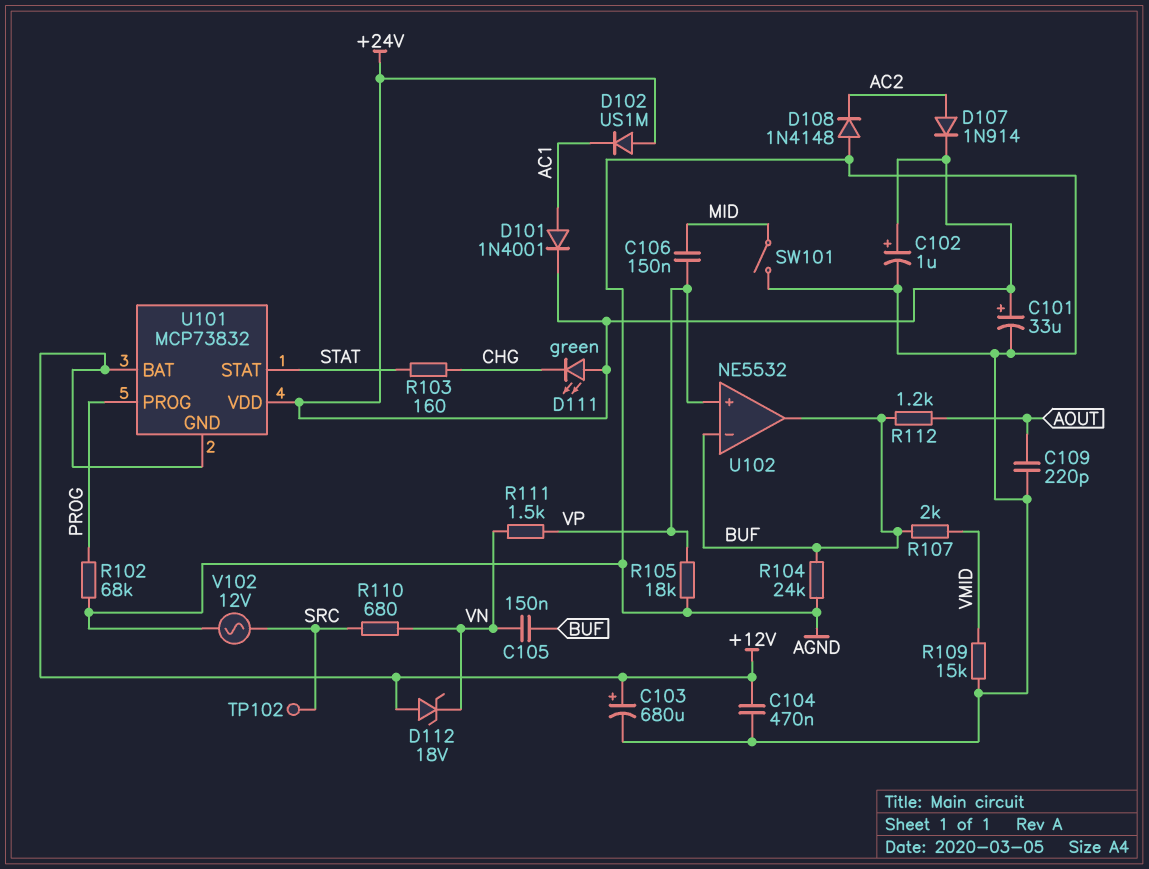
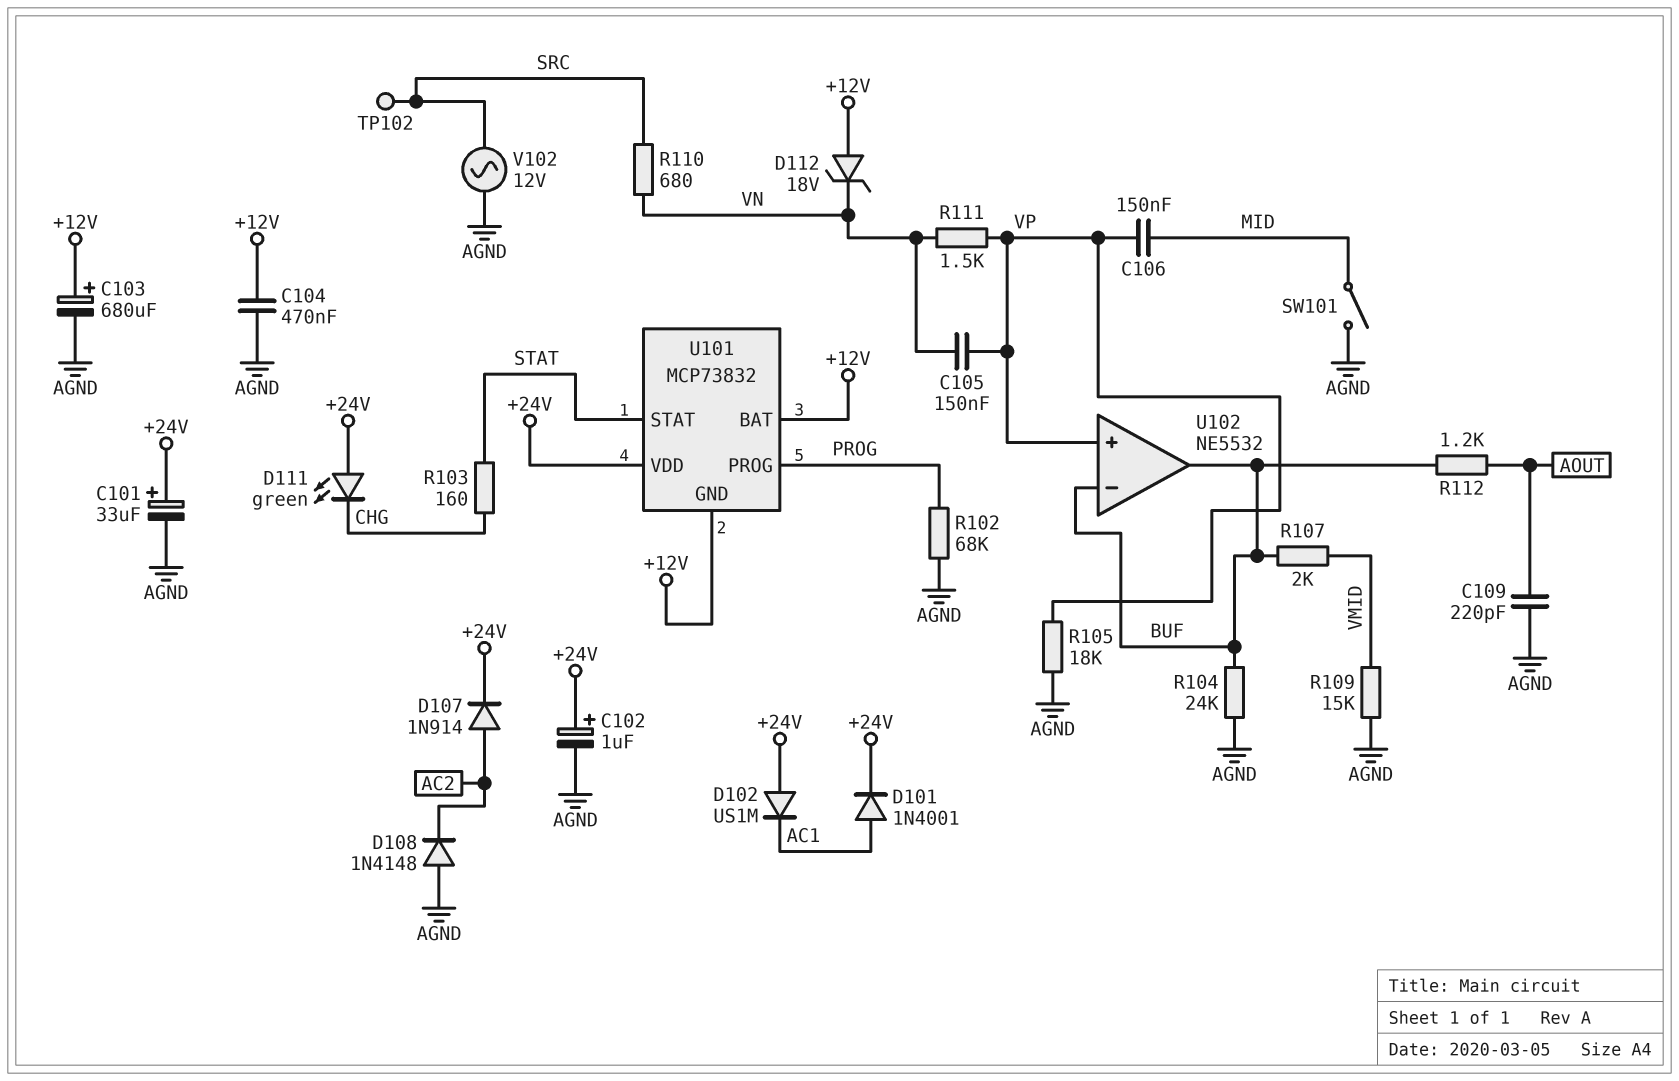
C105: 150nF (BUF, VN) -> 150nF (VN, VP)

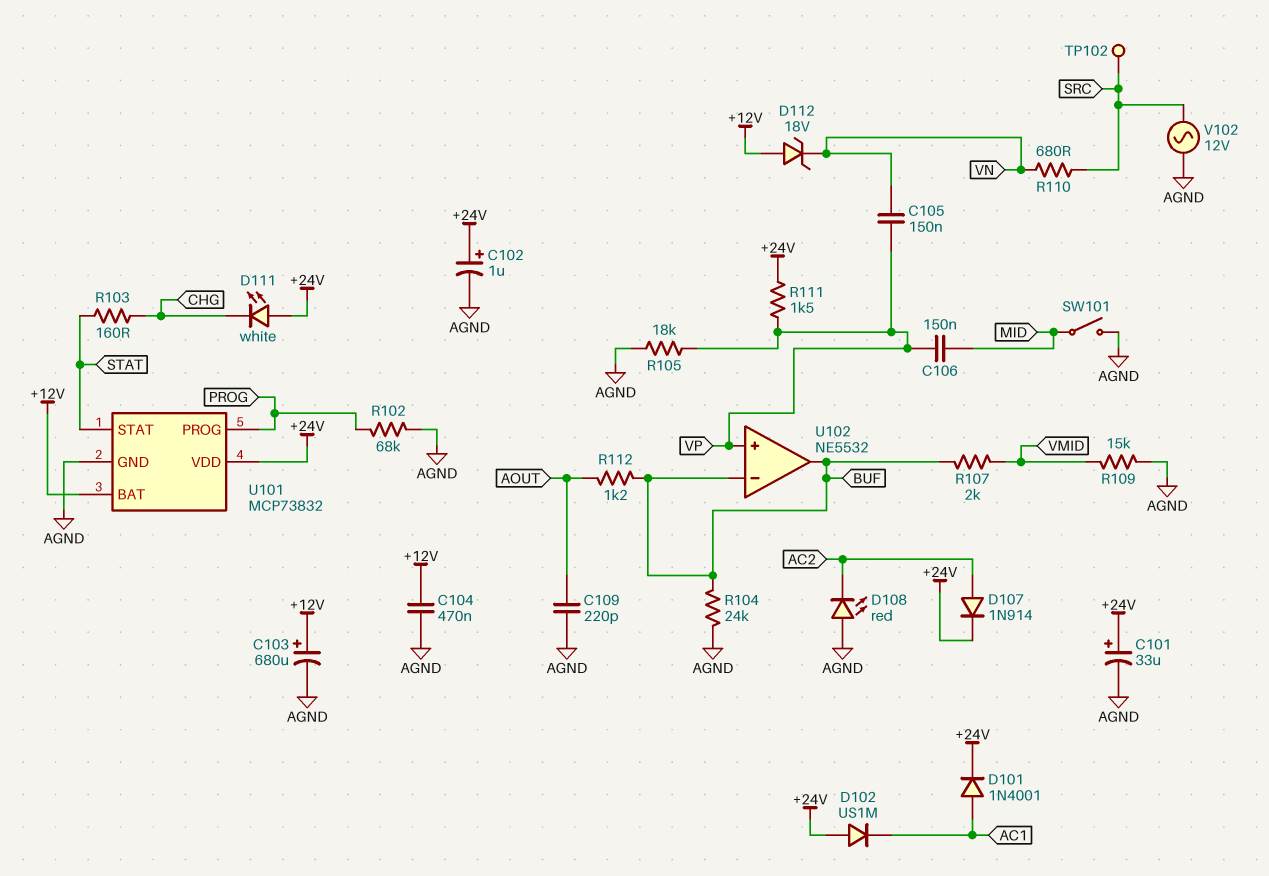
D108: diode 1N4148 (A AGND, K AC2) -> LED red (A AGND, K AC2)
D111: LED green (A +24V, K CHG) -> LED white (A +24V, K CHG)
R111: 1.5k (VN, VP) -> 1.5k (+24V, VP)
U101 pin GND: +12V -> AGND

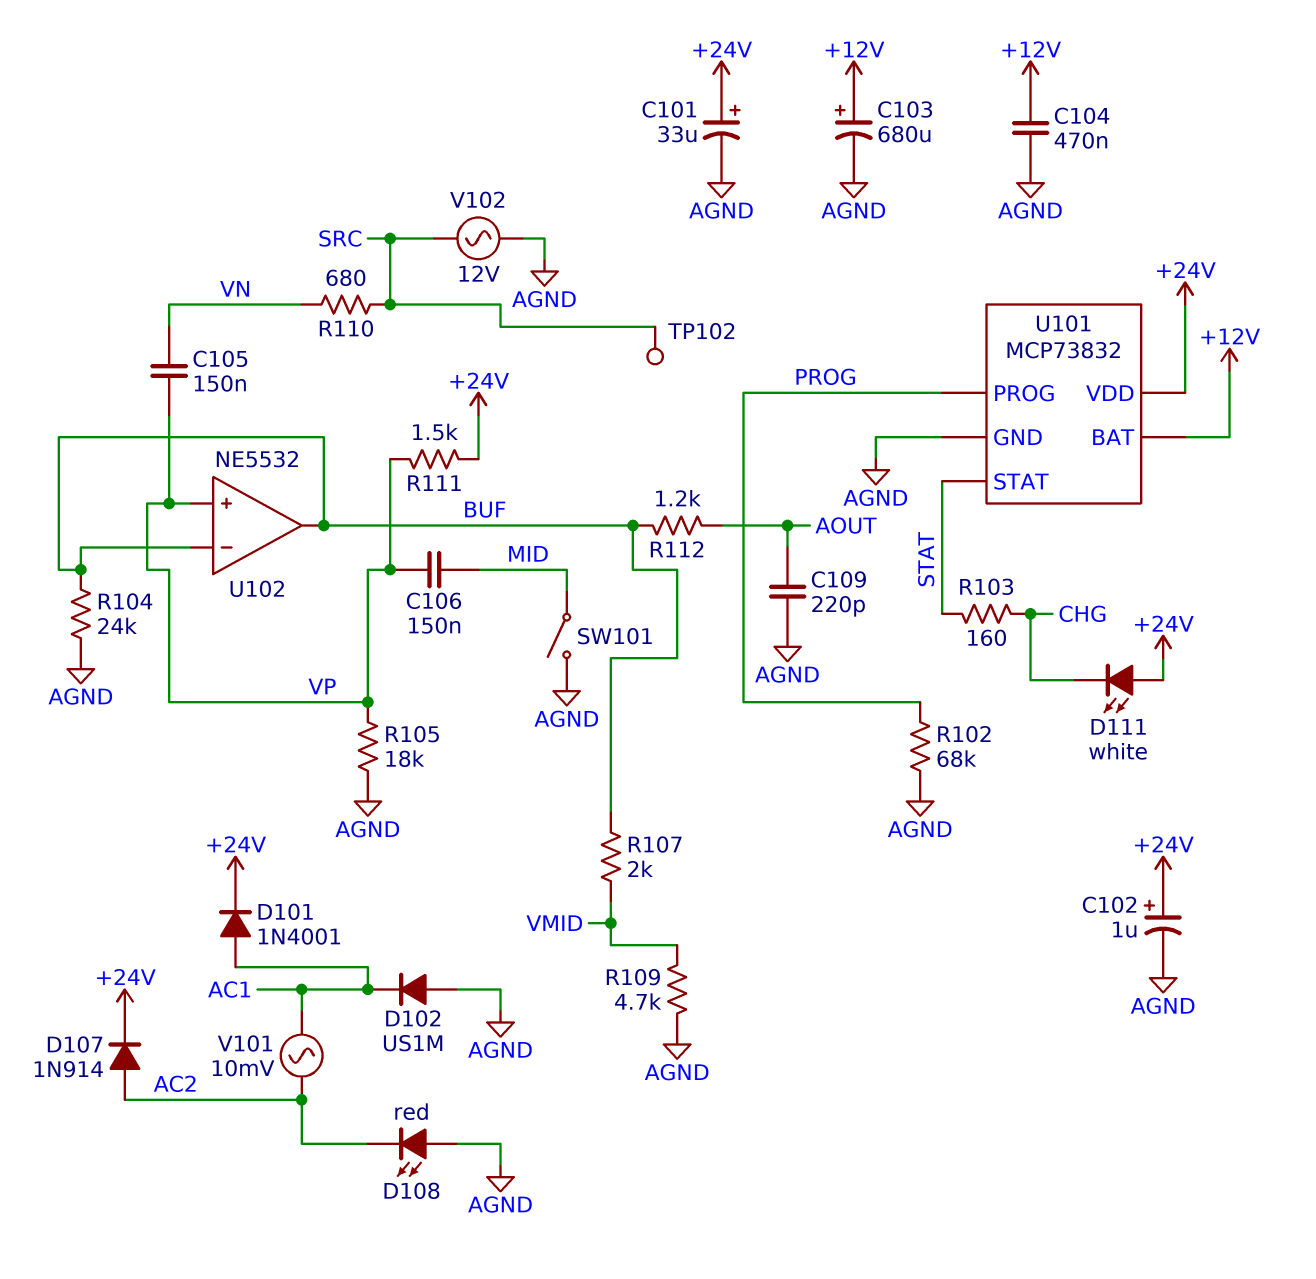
D102: diode US1M (A +24V, K AC1) -> diode US1M (A AGND, K AC1)
D112: zener 18V (A +12V, K VN) -> none
R109: 15k (AGND, VMID) -> 4.7k (AGND, VMID)
V101: none -> AC 10mV (AC1, AC2)

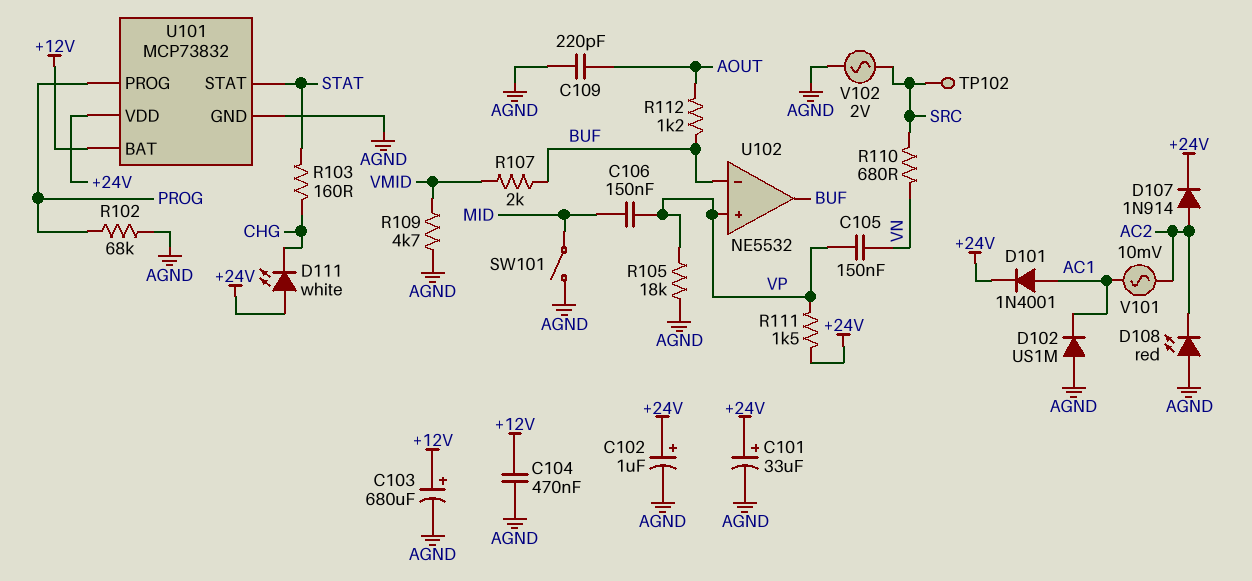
R104: 24k (AGND, BUF) -> none
V102: AC 12V (AGND, SRC) -> AC 2V (AGND, SRC)

